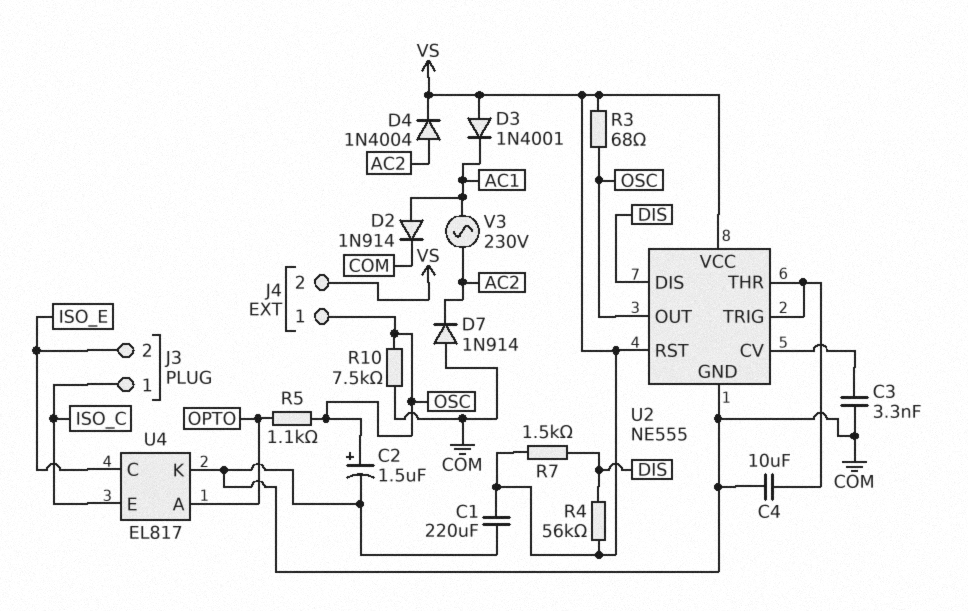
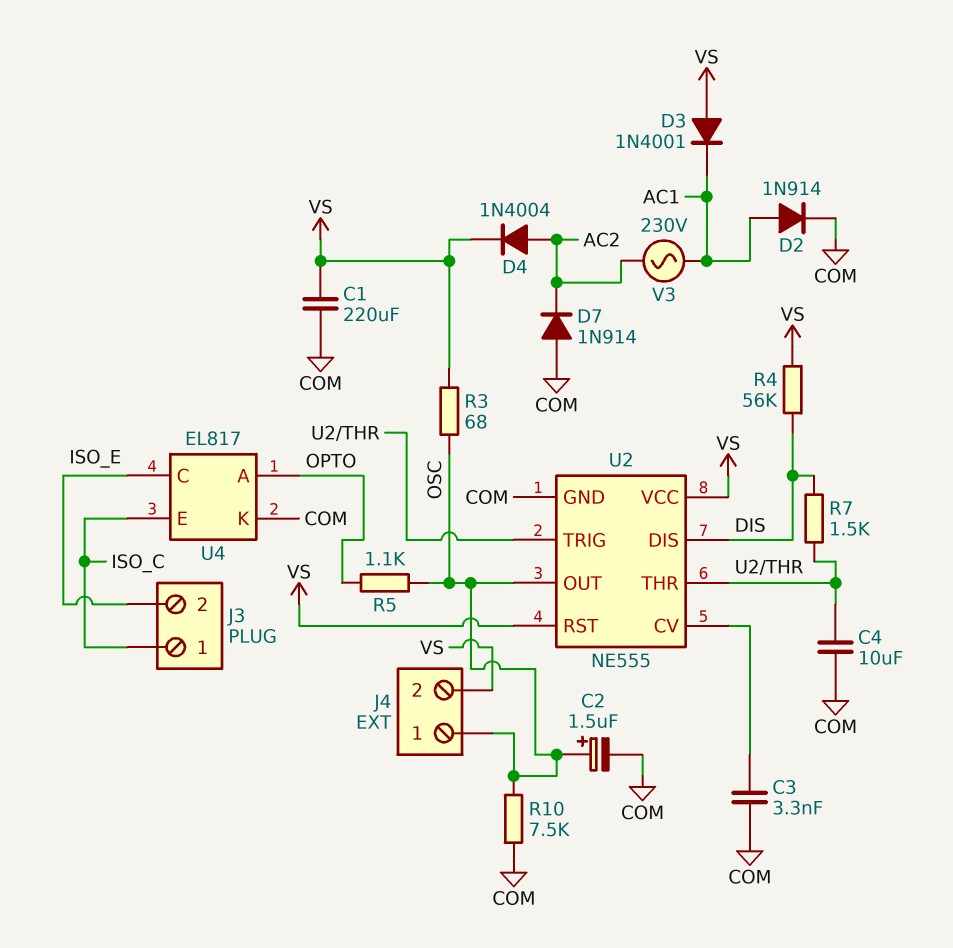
R7: 1.5k (DIS, VS) -> 1.5k (DIS, U2/THR)

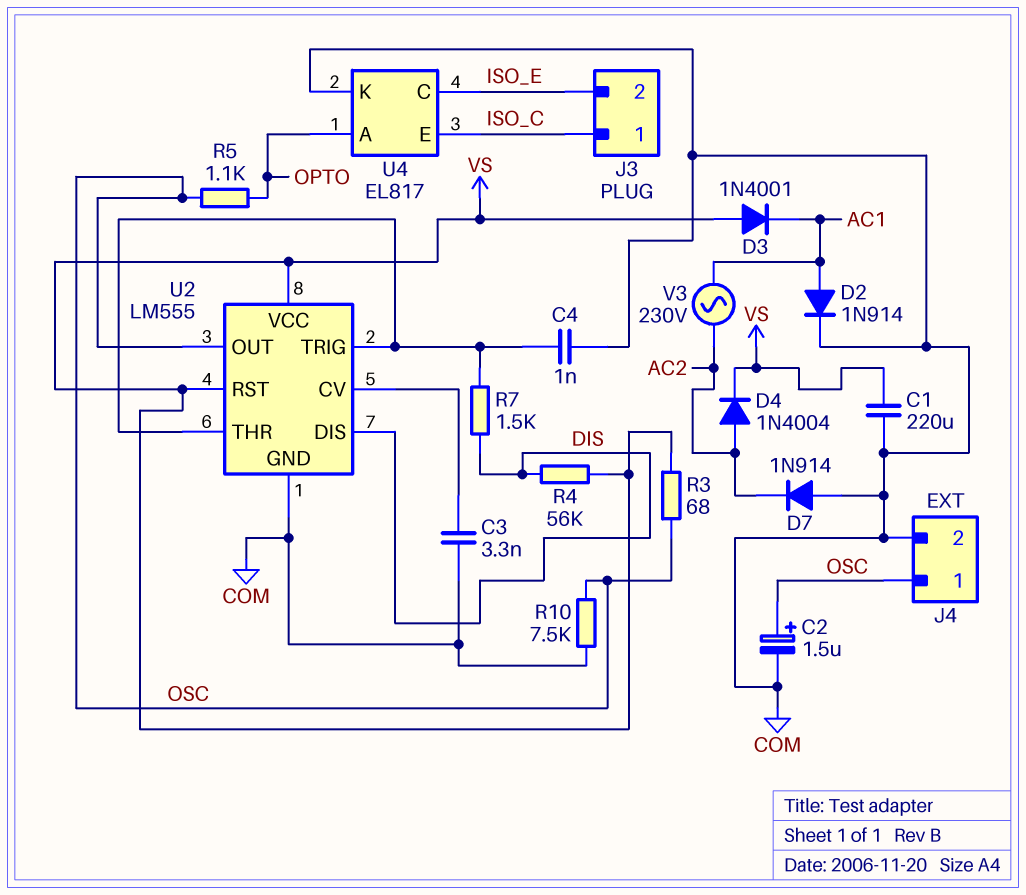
C4: 10uF (COM, U2/THR) -> 1nF (COM, U2/THR)
J4 pin 2: VS -> COM
U2: NE555 -> LM555

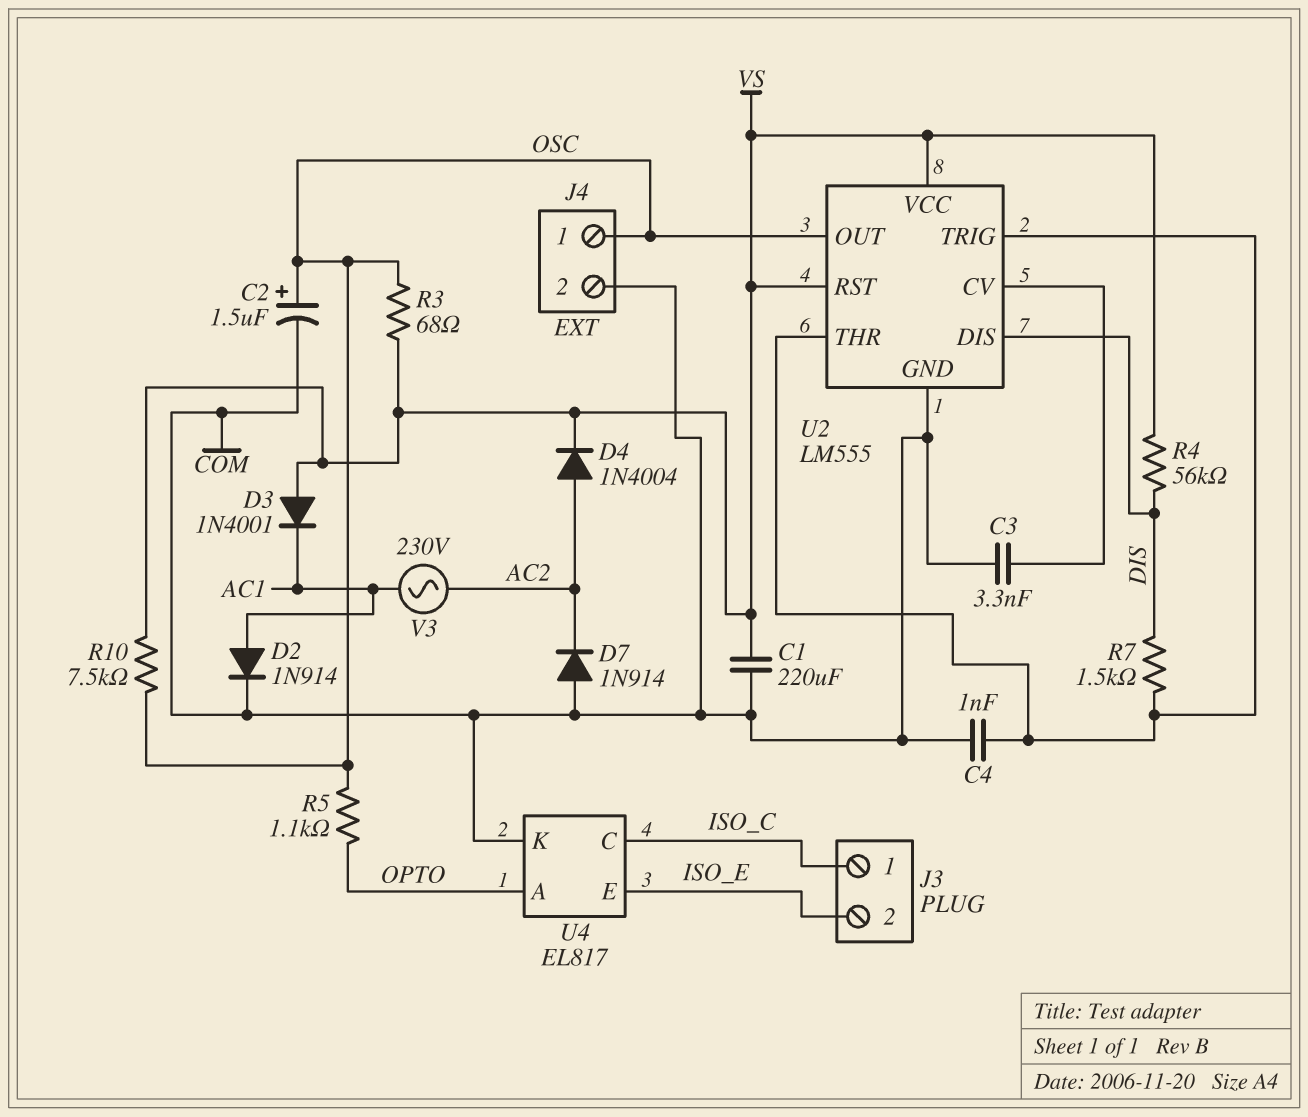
R10: 7.5k (COM, OSC) -> 7.5k (OSC, VS)
U4 pin C: ISO_E -> ISO_C
U4 pin E: ISO_C -> ISO_E

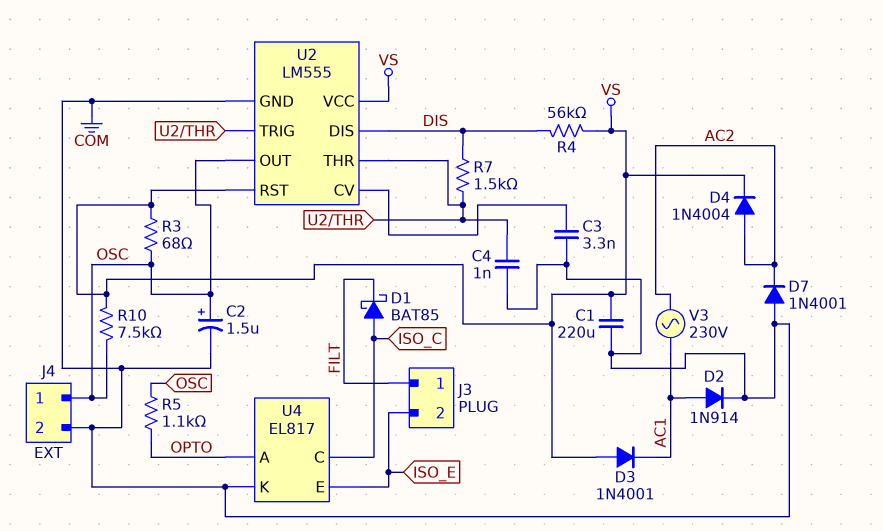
D1: none -> schottky BAT85 (A ISO_C, K FILT)
D7: diode 1N914 (A COM, K AC2) -> diode 1N4001 (A COM, K AC2)
J3 pin 1: ISO_C -> FILT

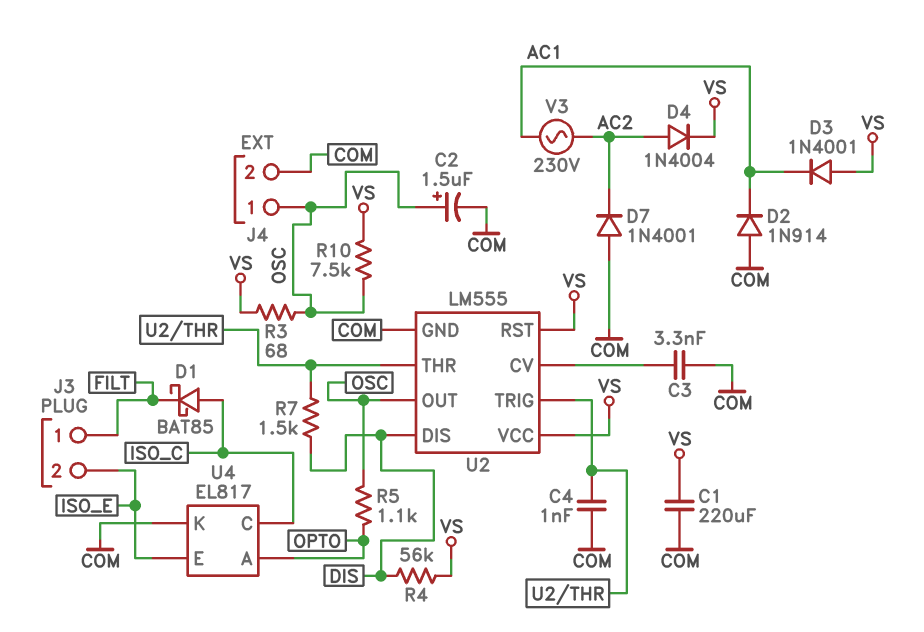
D2: diode 1N914 (A AC1, K COM) -> diode 1N914 (A COM, K AC1)

